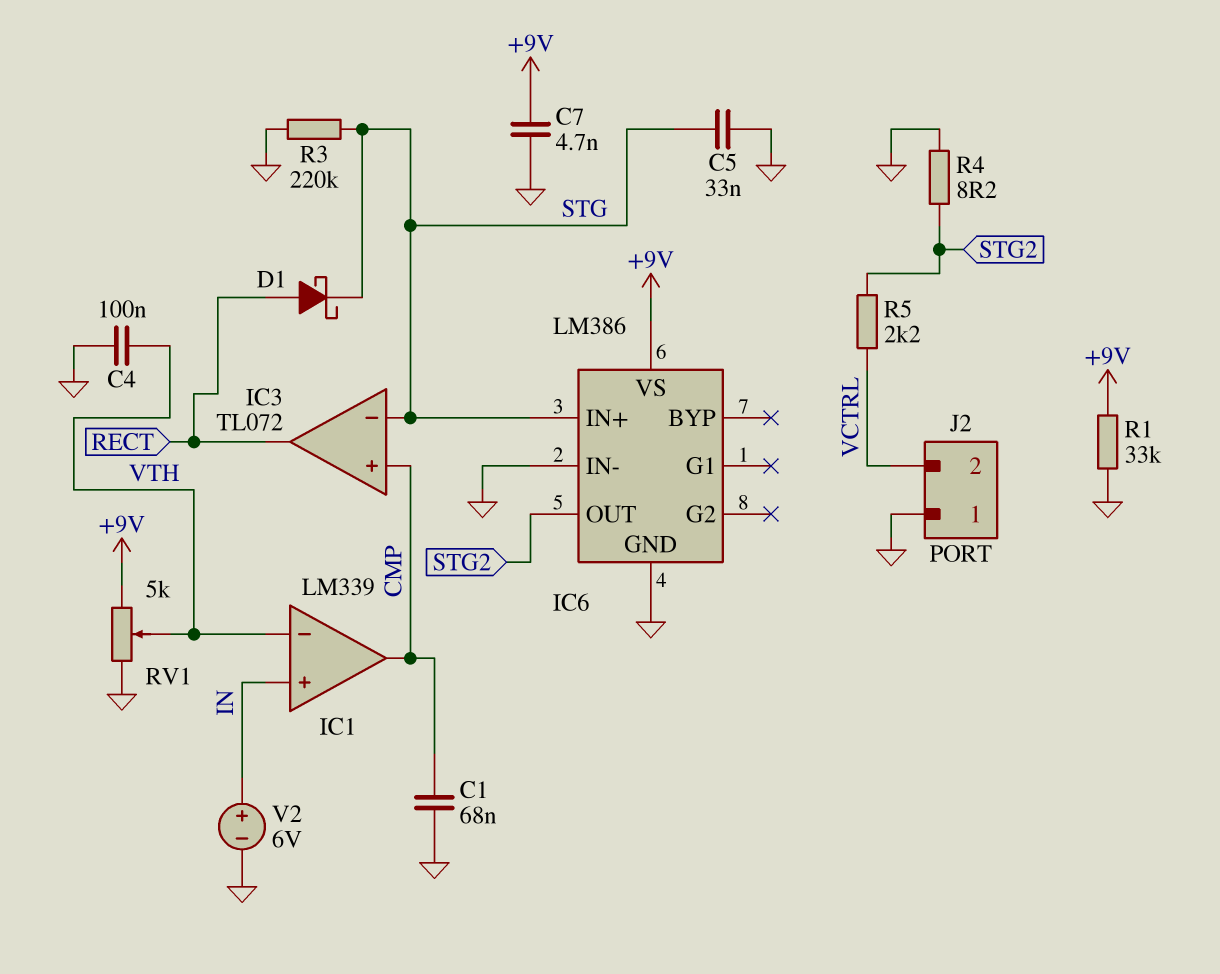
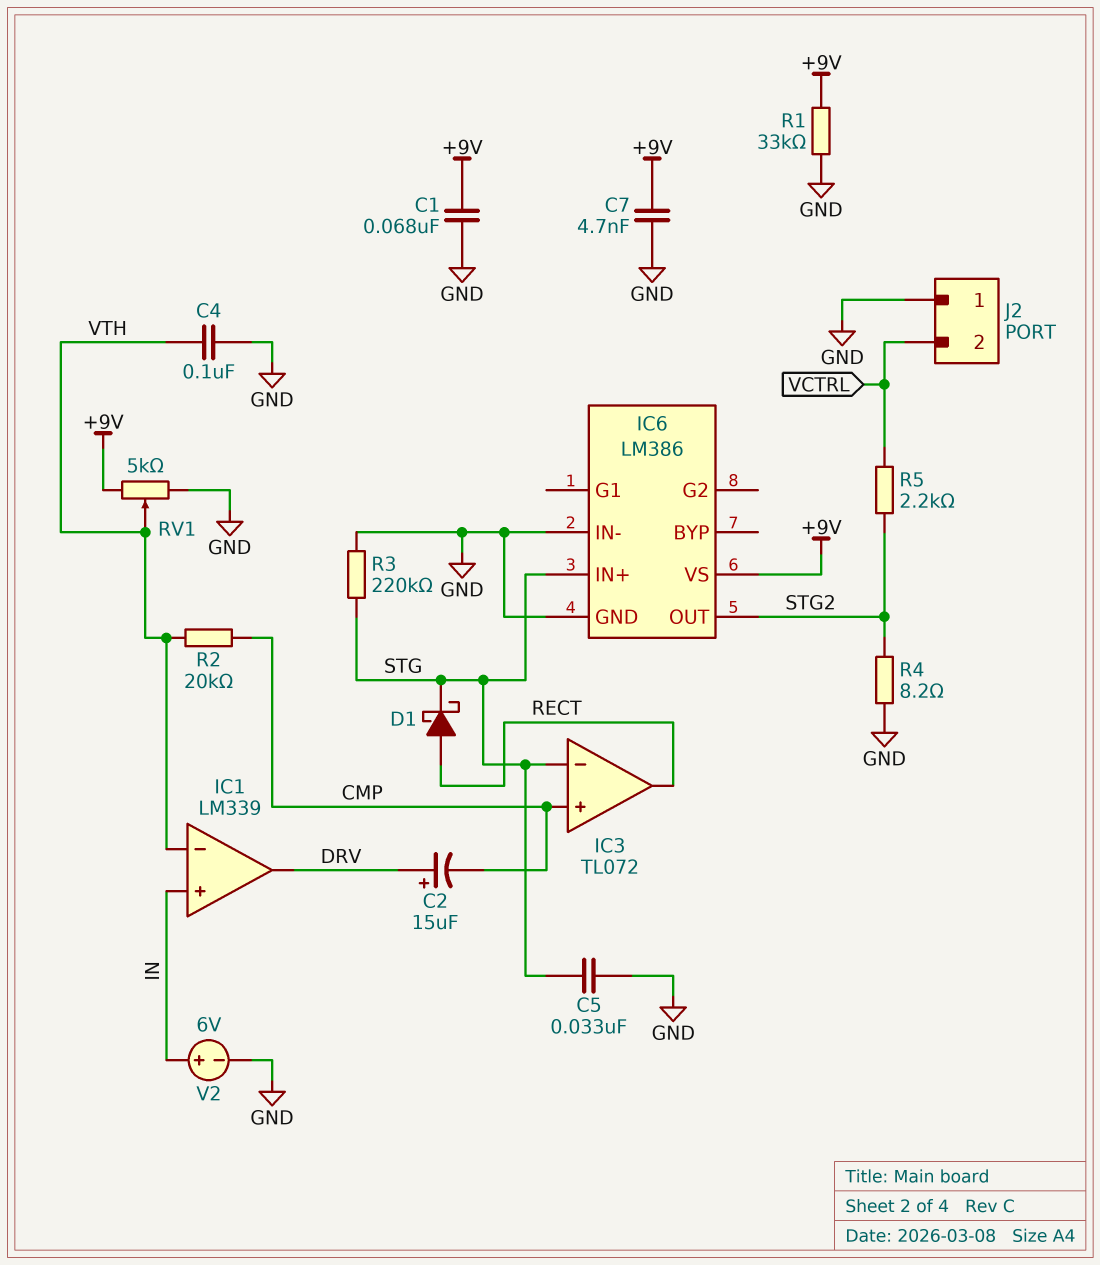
C1: 68nF (CMP, GND) -> 68nF (+9V, GND)
C2: none -> 15uF (plus DRV, minus CMP)
IC1 pin out: CMP -> DRV
R2: none -> 20k (CMP, VTH)

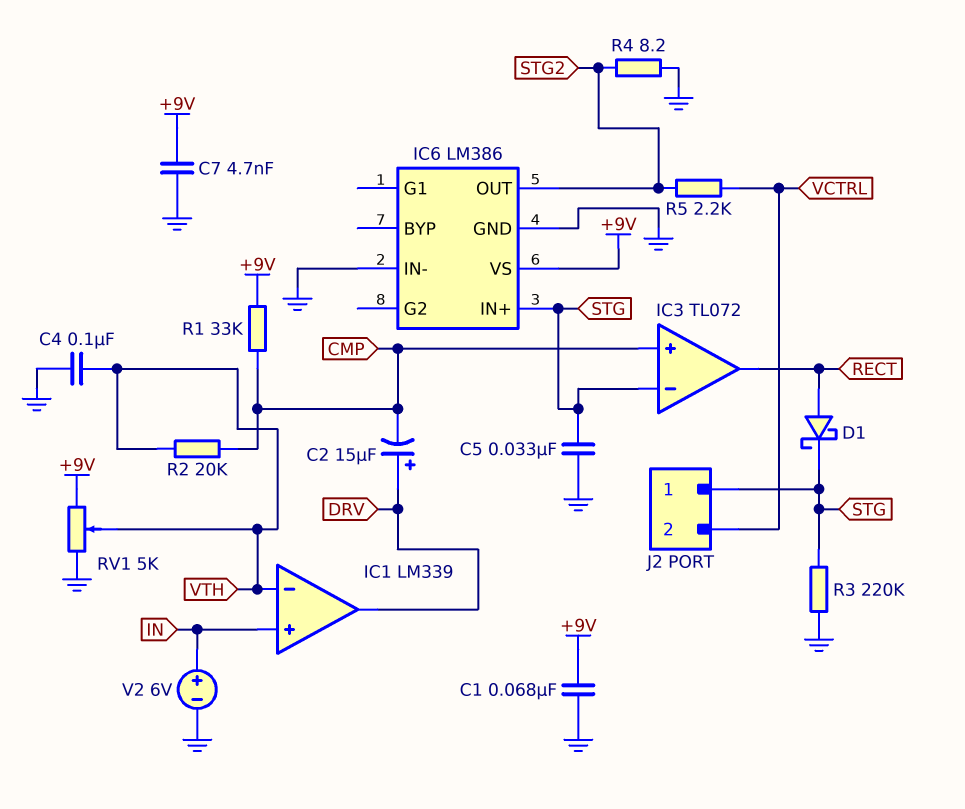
J2 pin 1: GND -> STG
R1: 33k (+9V, GND) -> 33k (+9V, CMP)

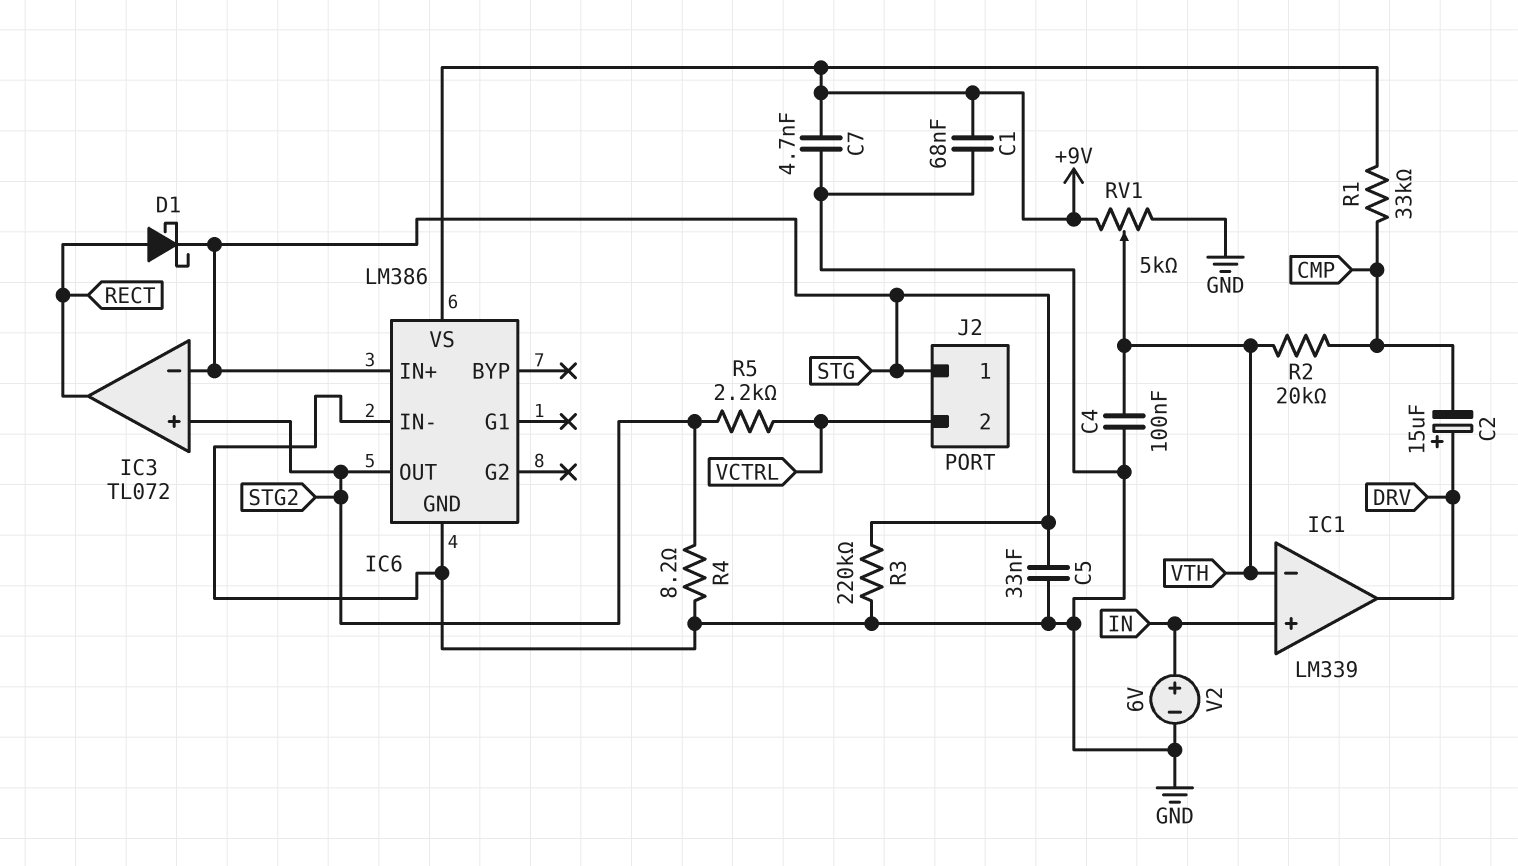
IC3 pin in+: CMP -> STG2

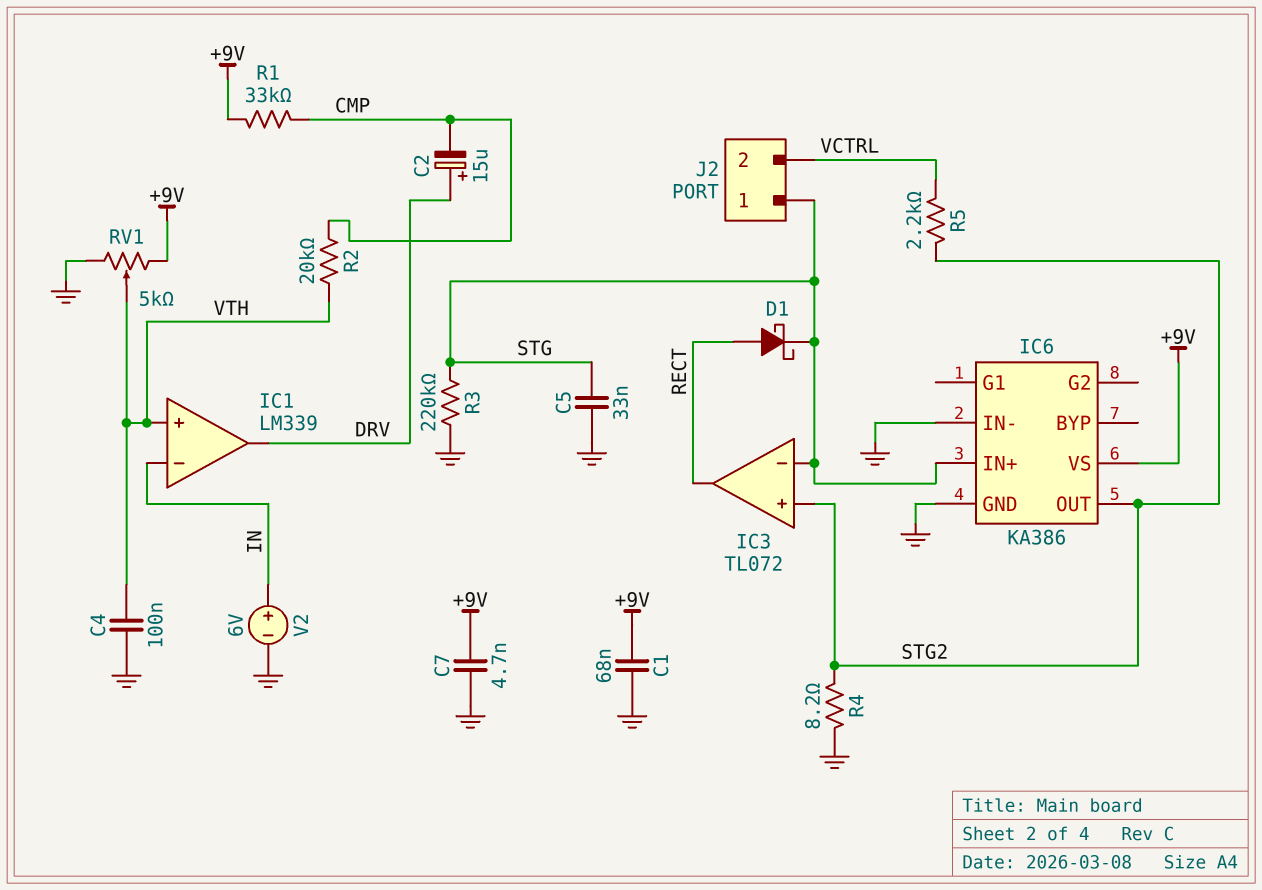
IC1 pin in+: IN -> VTH
IC1 pin in-: VTH -> IN
IC6: LM386 -> KA386

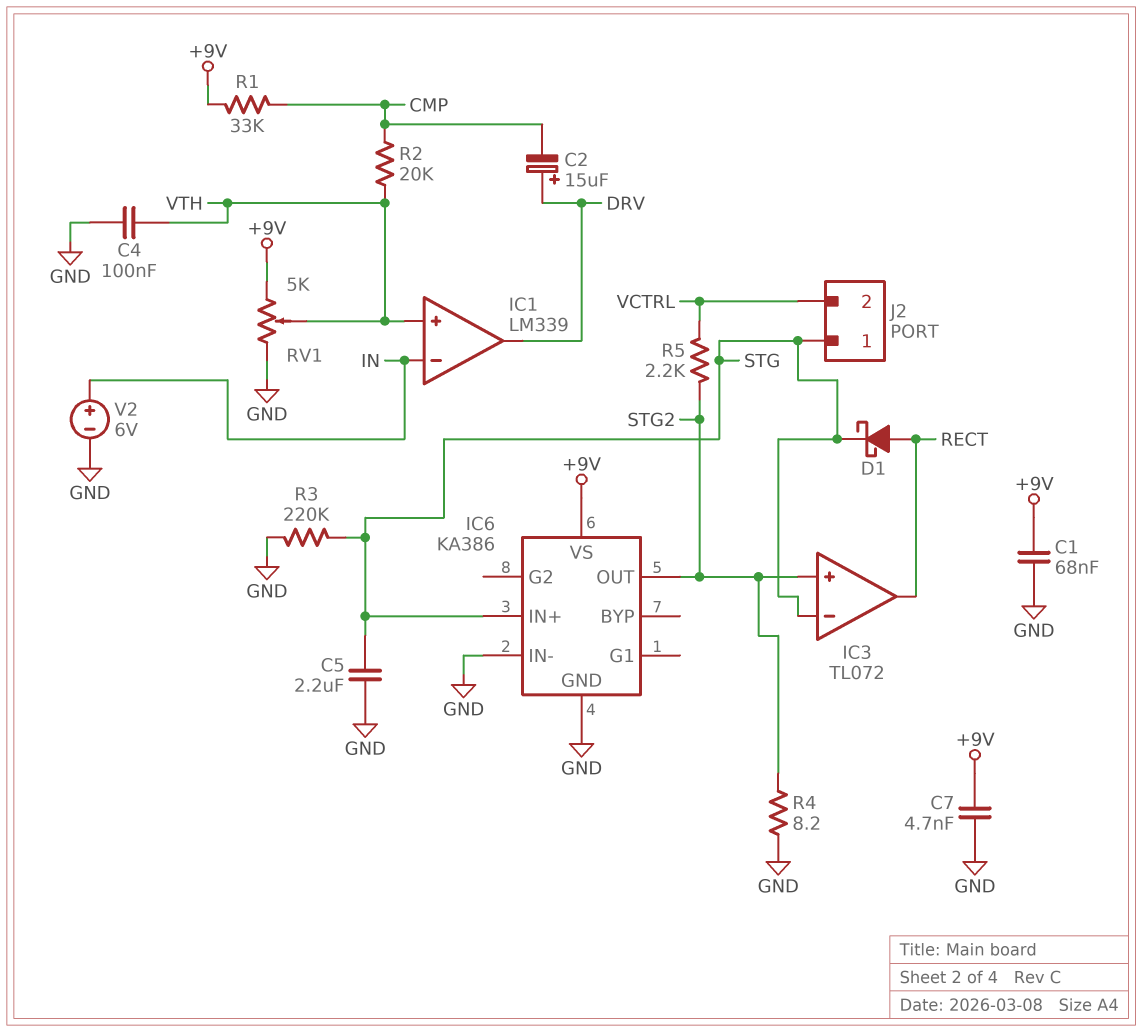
C5: 33nF (GND, STG) -> 2.2uF (GND, STG)

